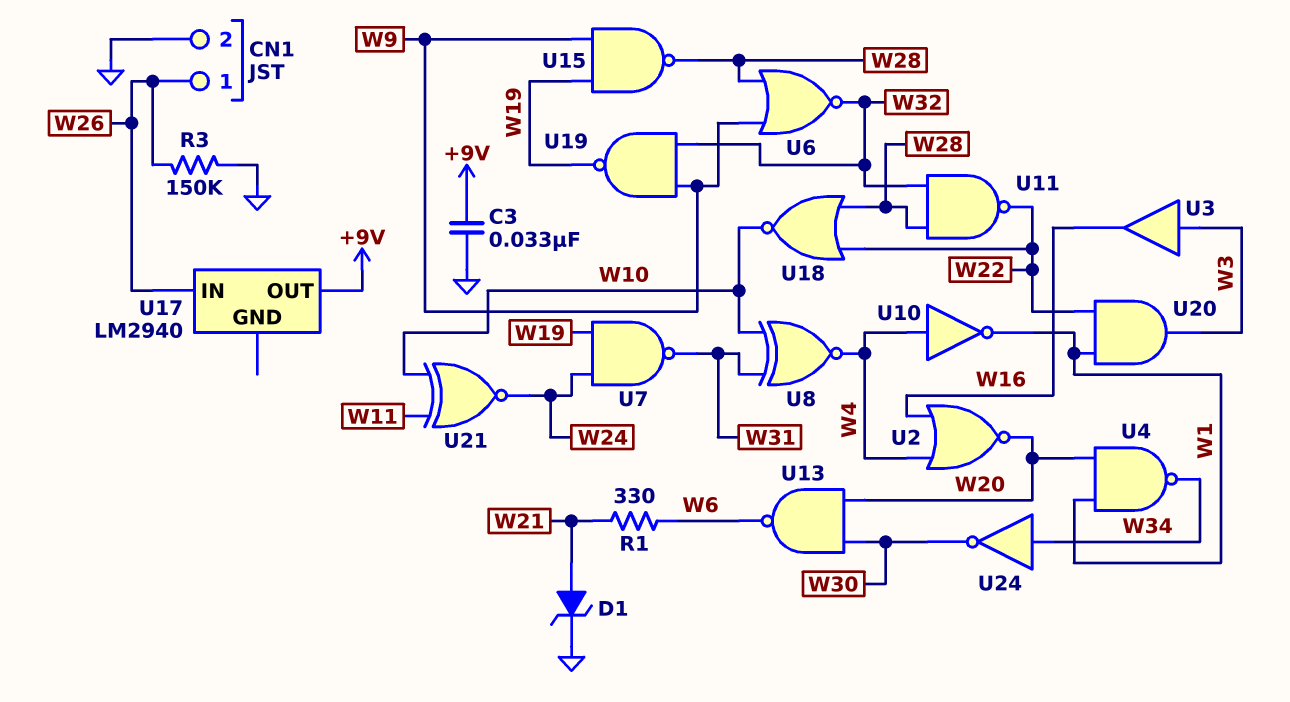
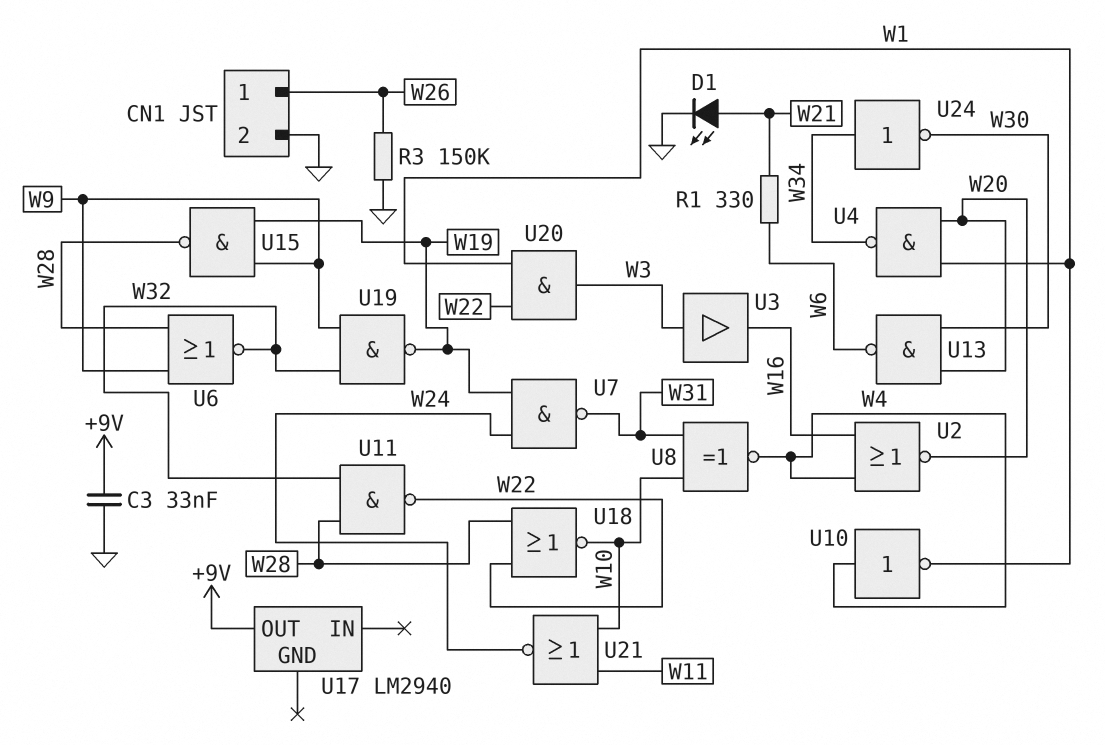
D1: zener (A W21, K GND) -> LED (A W21, K GND)
U17 pin IN: W26 -> none
U21: XNOR (in W10, in W11, out W24) -> NOR (in W10, in W11, out W24)

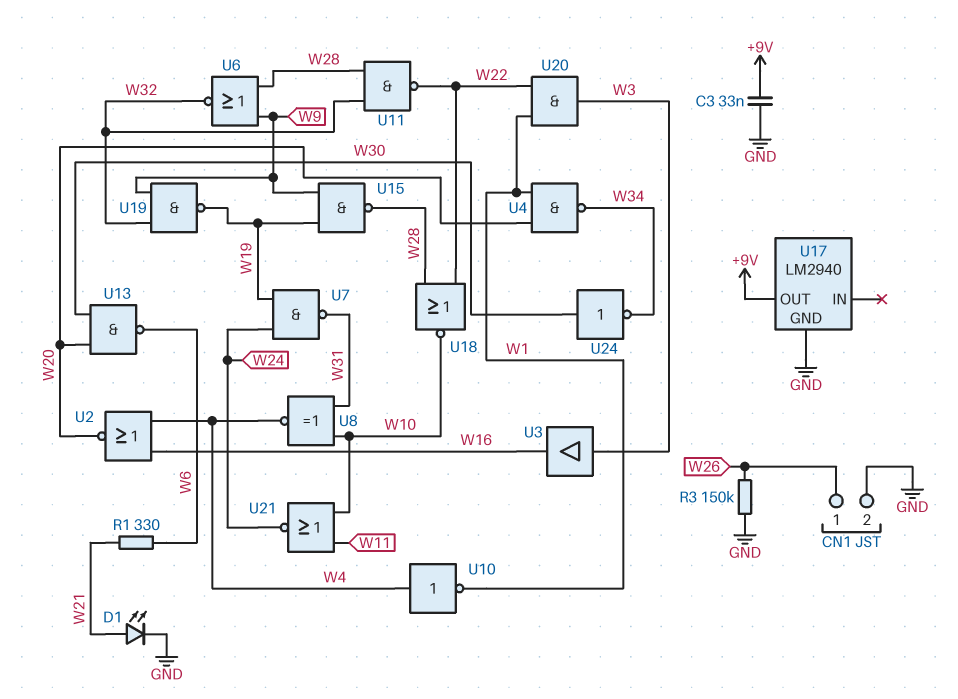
U17 pin GND: none -> GND
U24: NOT (in W34, out W30) -> NOT (in W30, out W34)

